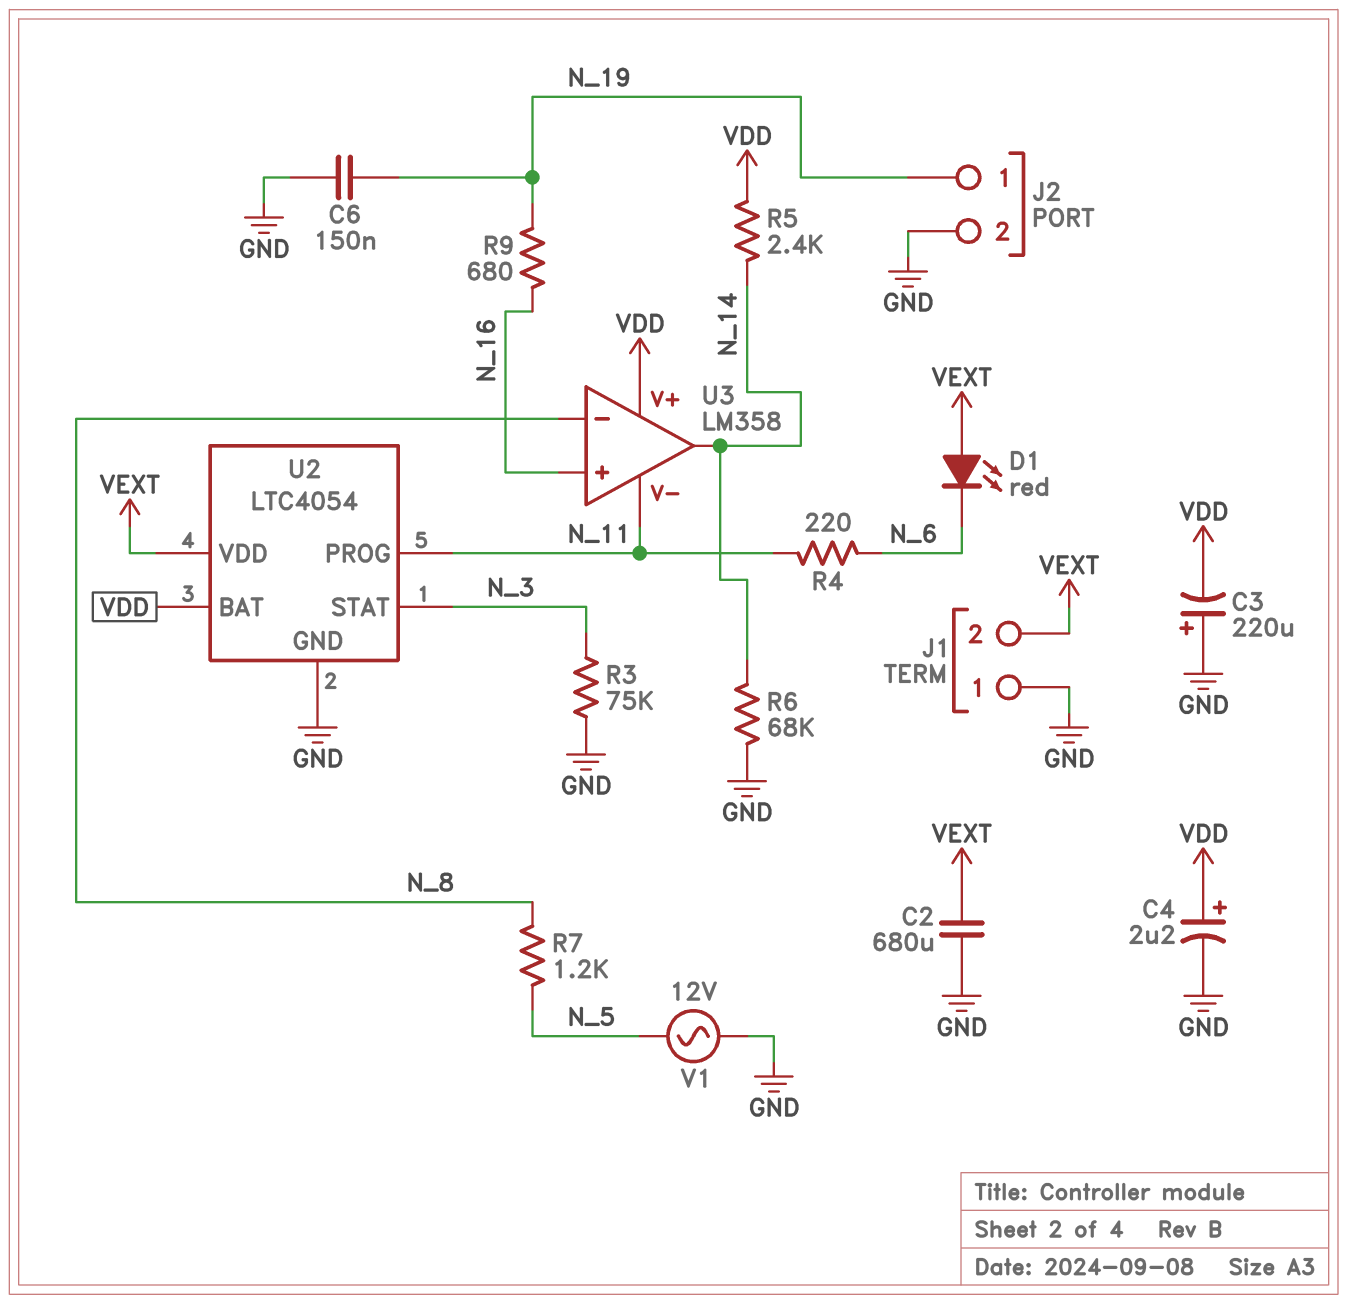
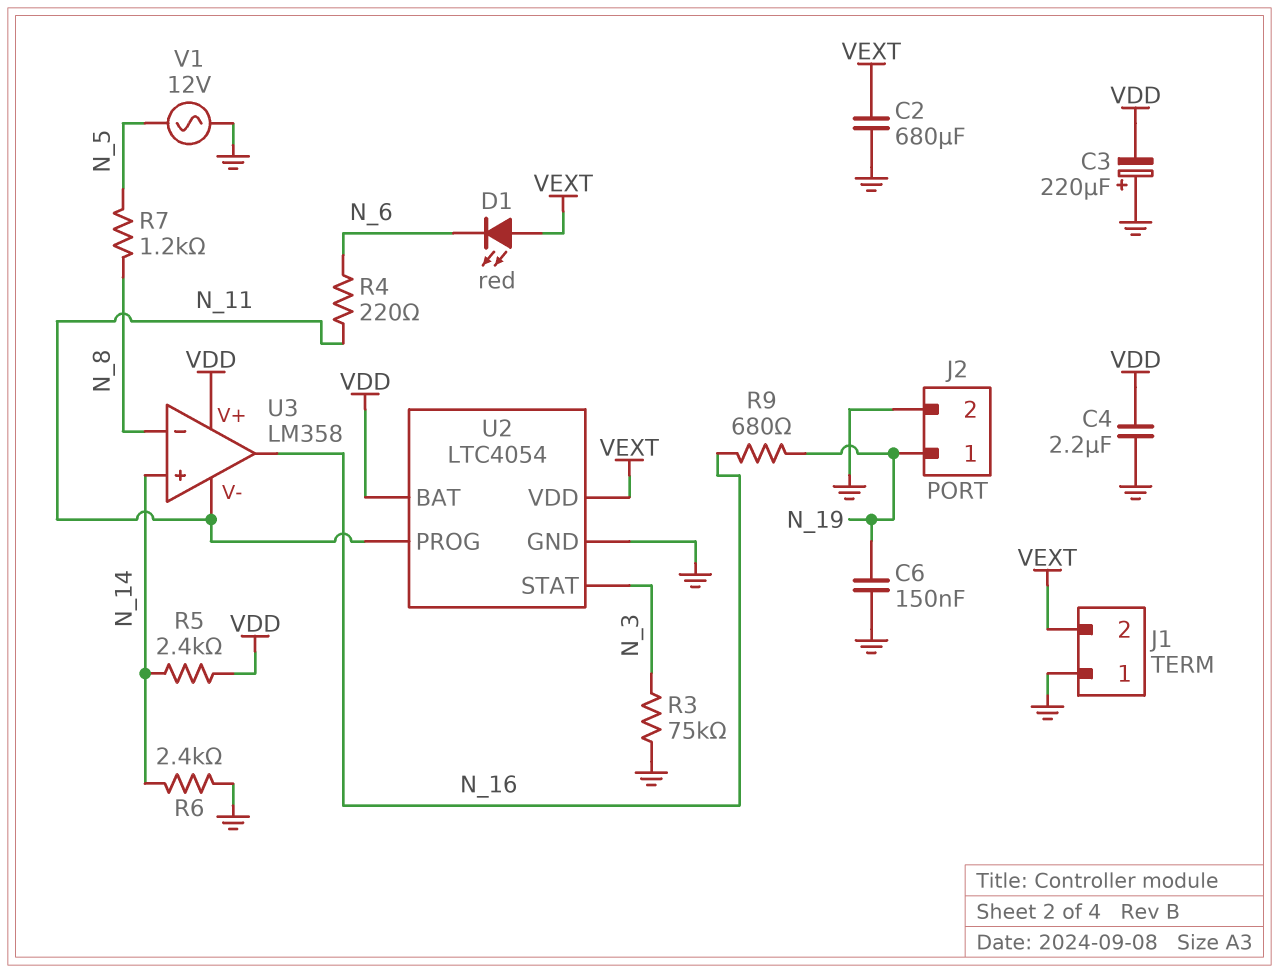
C4: 2.2uF (plus VDD, minus GND) -> 2.2uF (GND, VDD)
R6: 68k (GND, N_14) -> 2.4k (GND, N_14)
U3 pin in+: N_16 -> N_14
U3 pin out: N_14 -> N_16

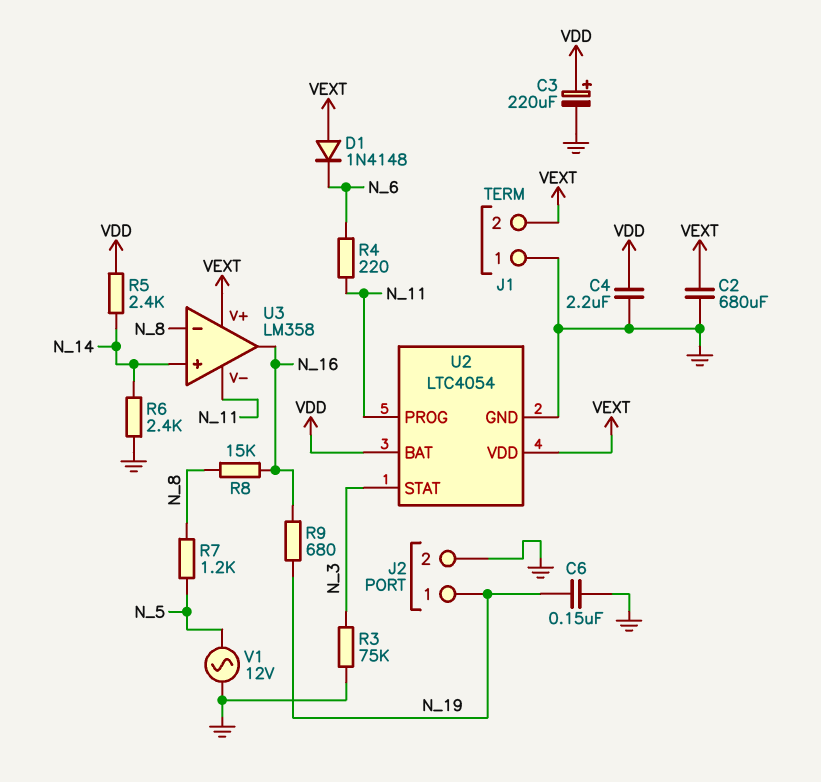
C3: 220uF (plus GND, minus VDD) -> 220uF (plus VDD, minus GND)
D1: LED red (A VEXT, K N_6) -> diode 1N4148 (A VEXT, K N_6)
R8: none -> 15k (N_8, N_16)
U3 pin V+: VDD -> VEXT

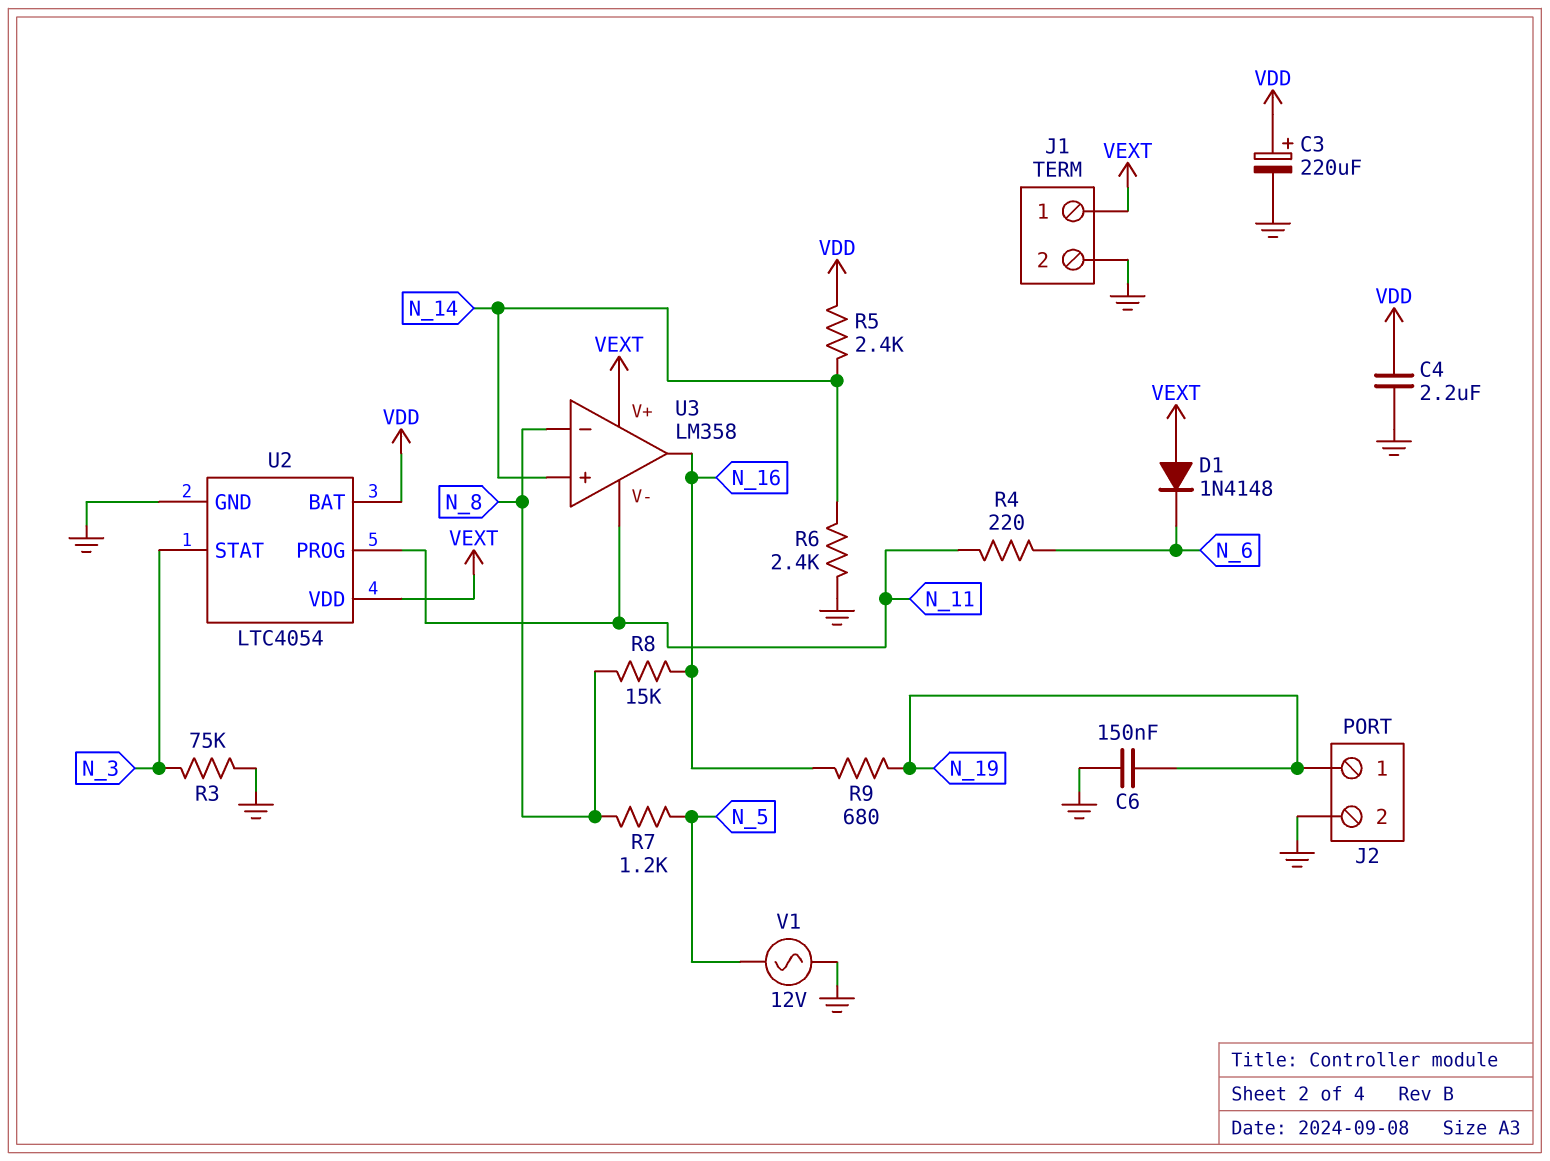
C2: 680uF (GND, VEXT) -> none
J1 pin 1: GND -> VEXT
J1 pin 2: VEXT -> GND

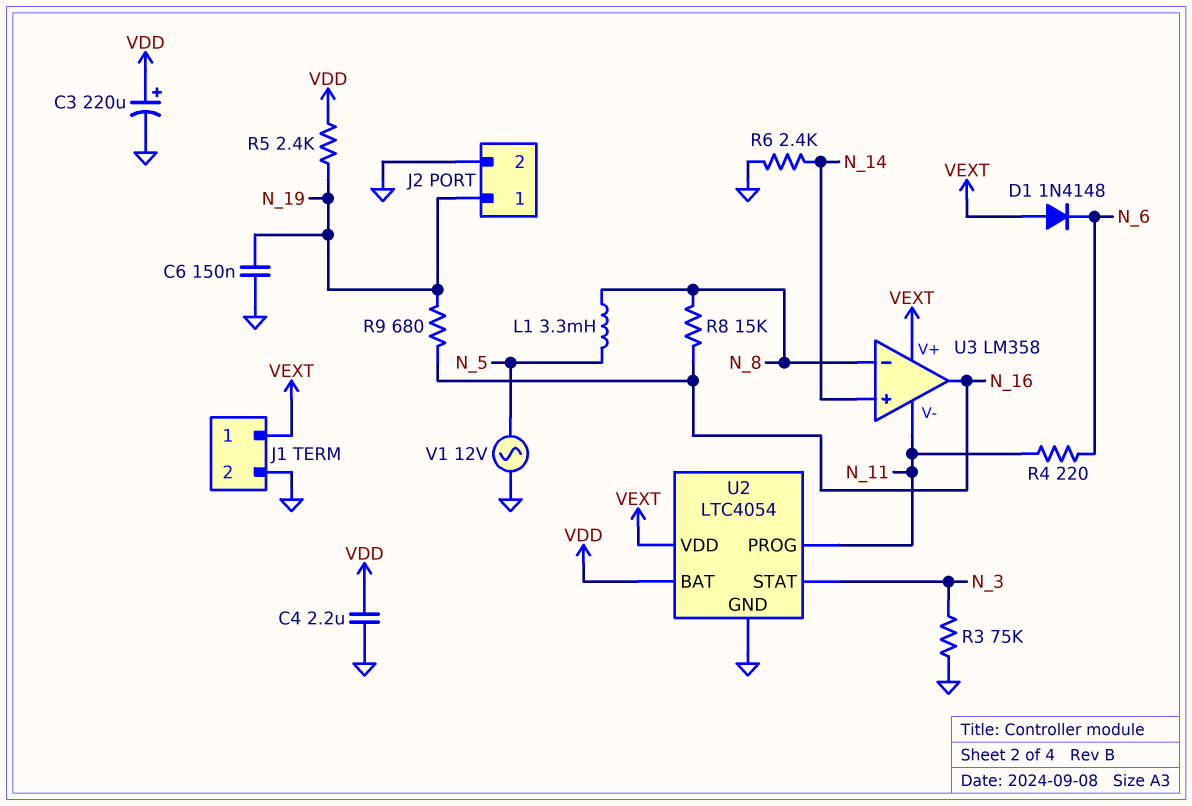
L1: none -> 3.3mH (N_5, N_8)
R5: 2.4k (N_14, VDD) -> 2.4k (N_19, VDD)
R7: 1.2k (N_5, N_8) -> none

